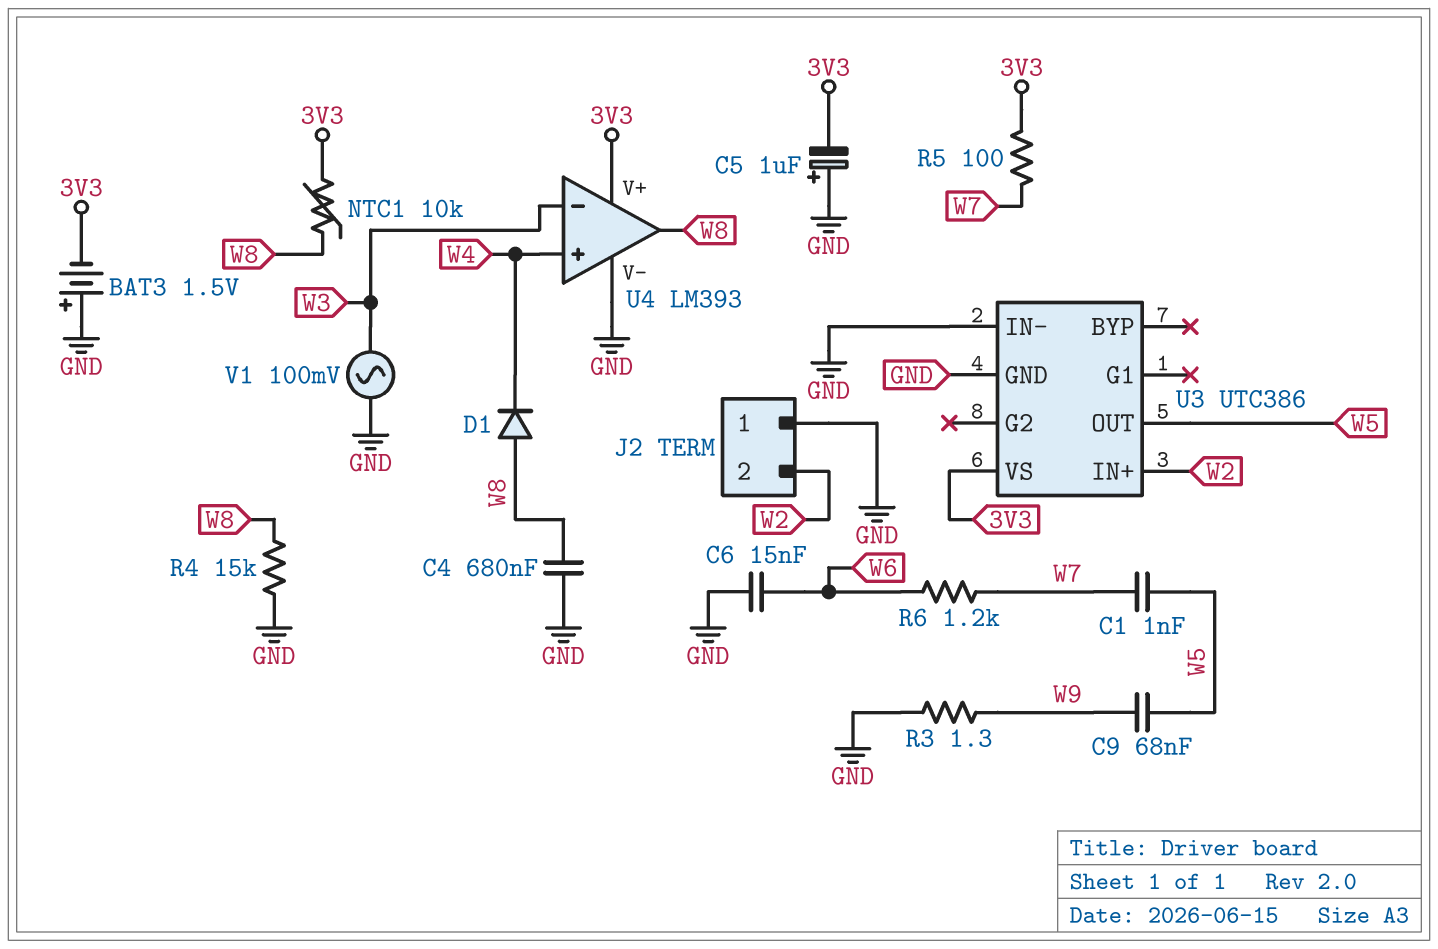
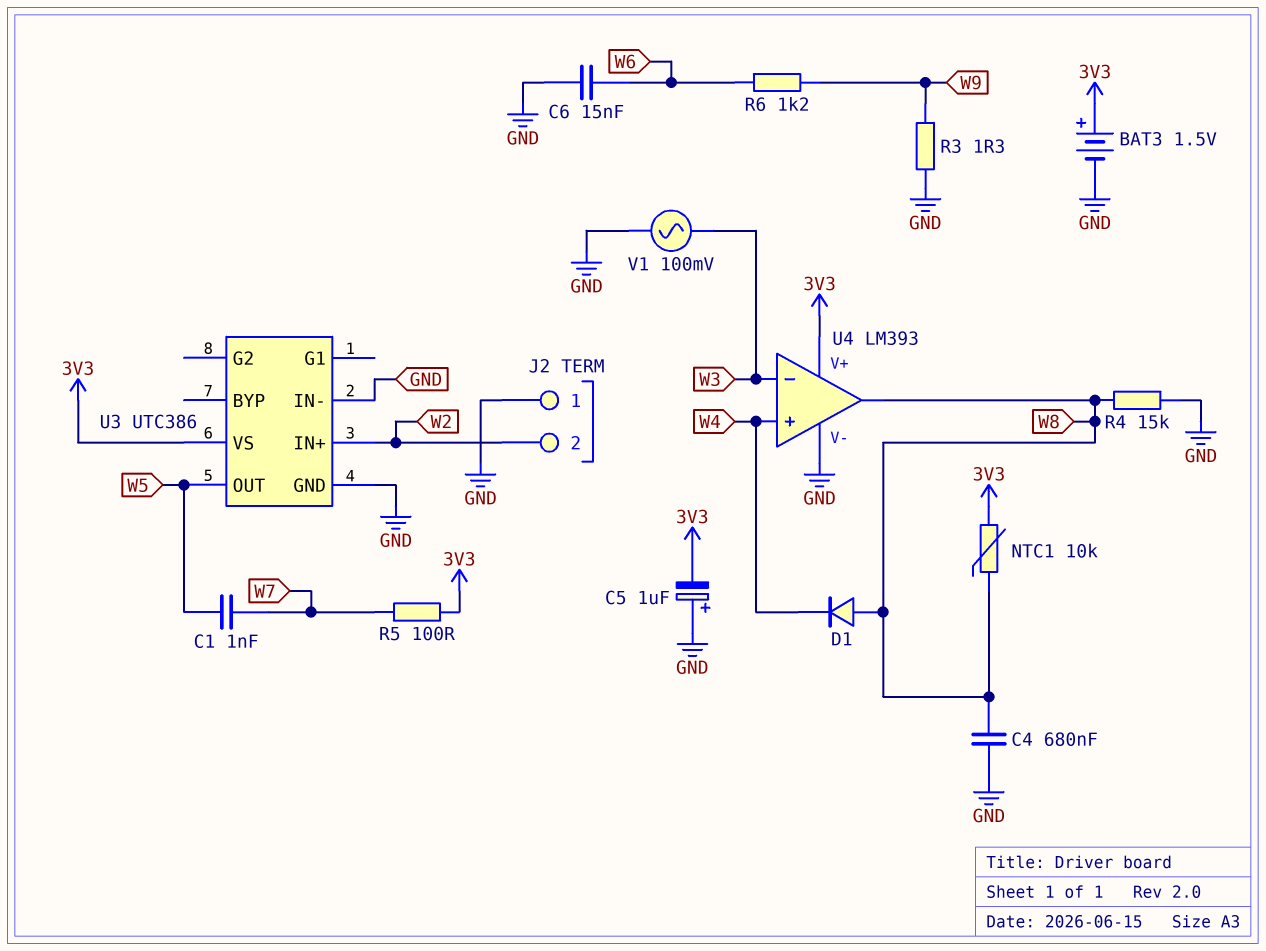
BAT3: 1.5V (plus GND, minus 3V3) -> 1.5V (plus 3V3, minus GND)
C9: 68nF (W5, W9) -> none
R6: 1.2k (W6, W7) -> 1.2k (W6, W9)

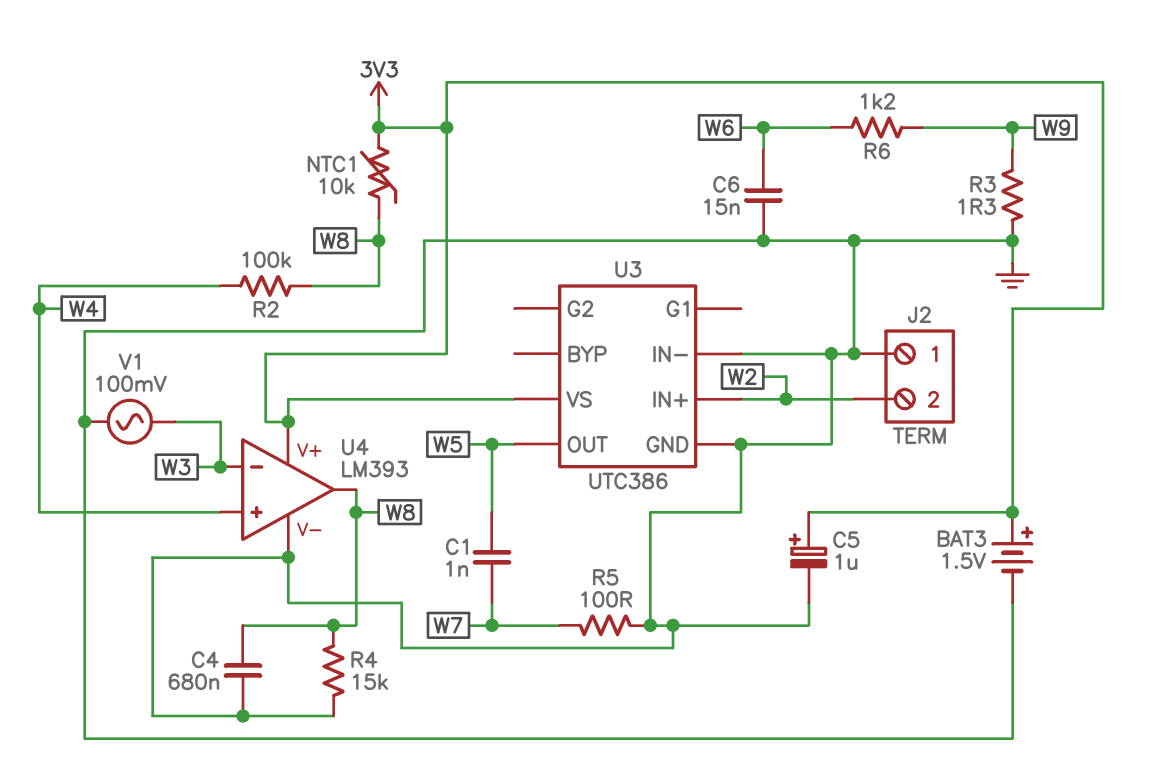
C5: 1uF (plus GND, minus 3V3) -> 1uF (plus 3V3, minus GND)
D1: diode (A W8, K W4) -> none
R2: none -> 100k (W4, W8)
R5: 100 (3V3, W7) -> 100 (GND, W7)

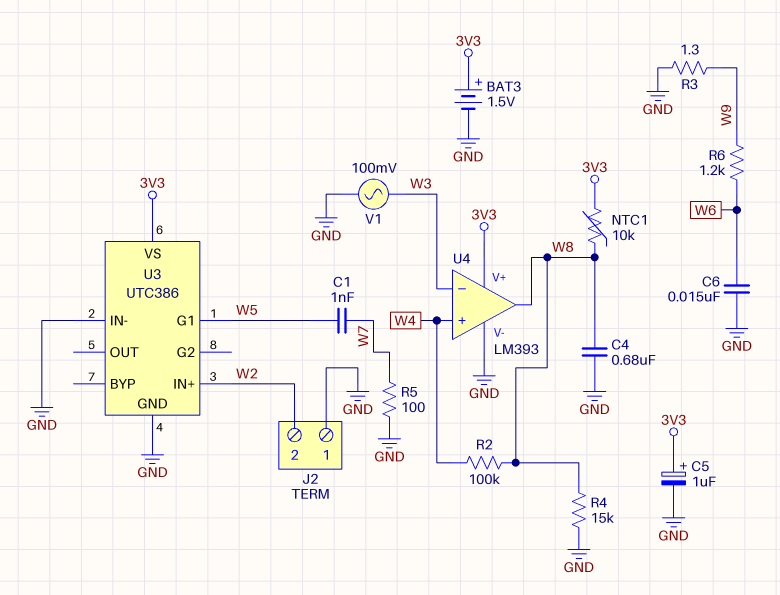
U3 pin G1: none -> W5
U3 pin OUT: W5 -> none

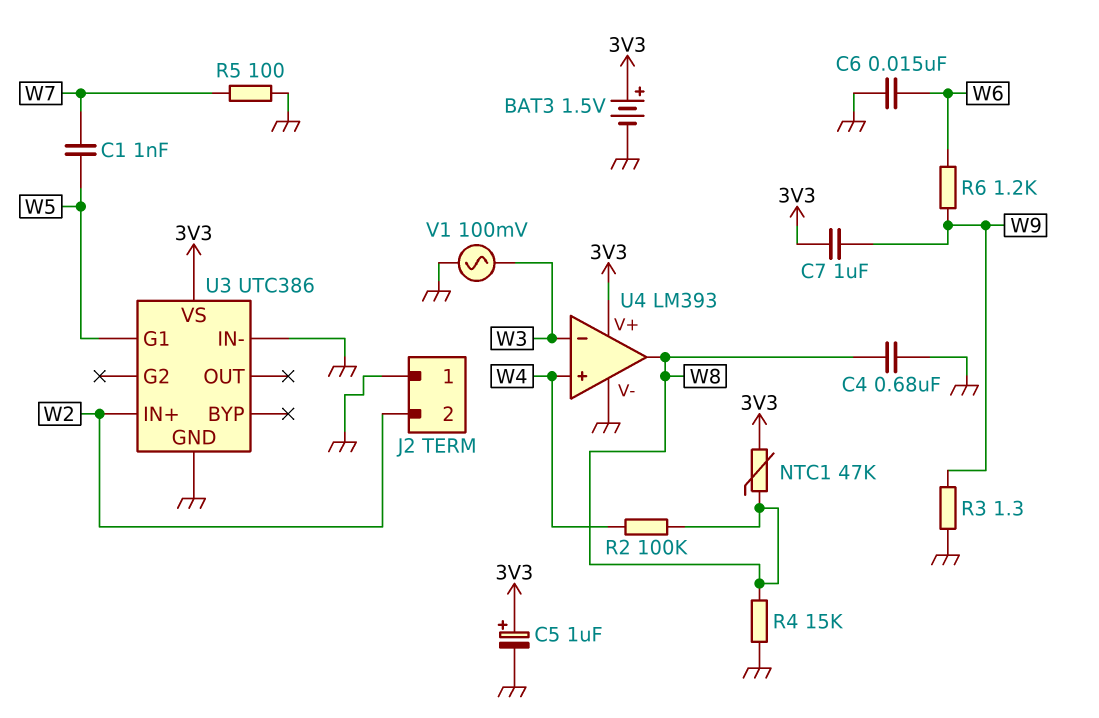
C7: none -> 1uF (3V3, W9)
NTC1: 10k (3V3, W8) -> 47k (3V3, W8)

